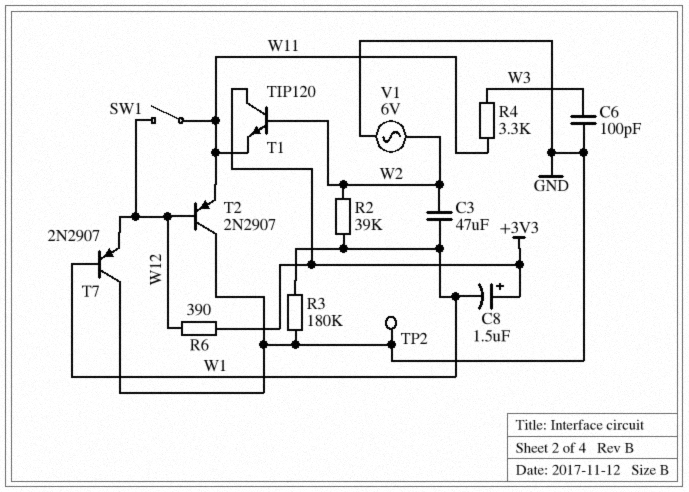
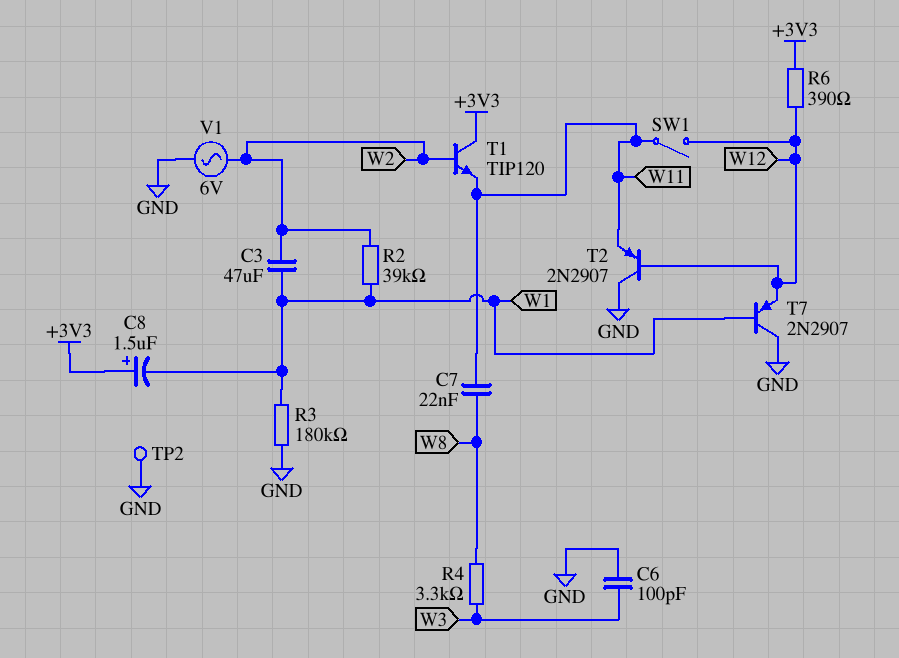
C7: none -> 22nF (W8, W11)
R4: 3.3k (W3, W11) -> 3.3k (W3, W8)

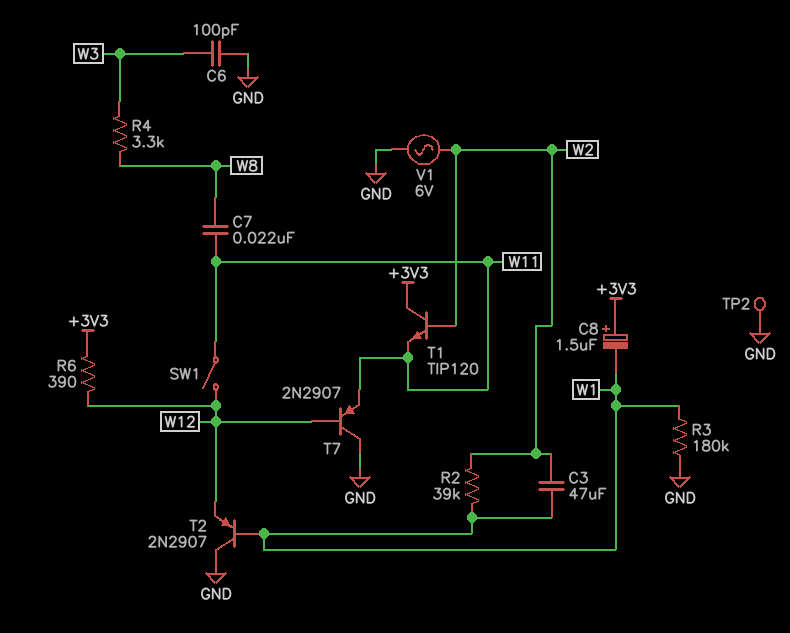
T2: PNP 2N2907 (B W12, C GND, E W11) -> PNP 2N2907 (B W1, C GND, E W12)
T7: PNP 2N2907 (B W1, C GND, E W12) -> PNP 2N2907 (B W12, C GND, E W11)

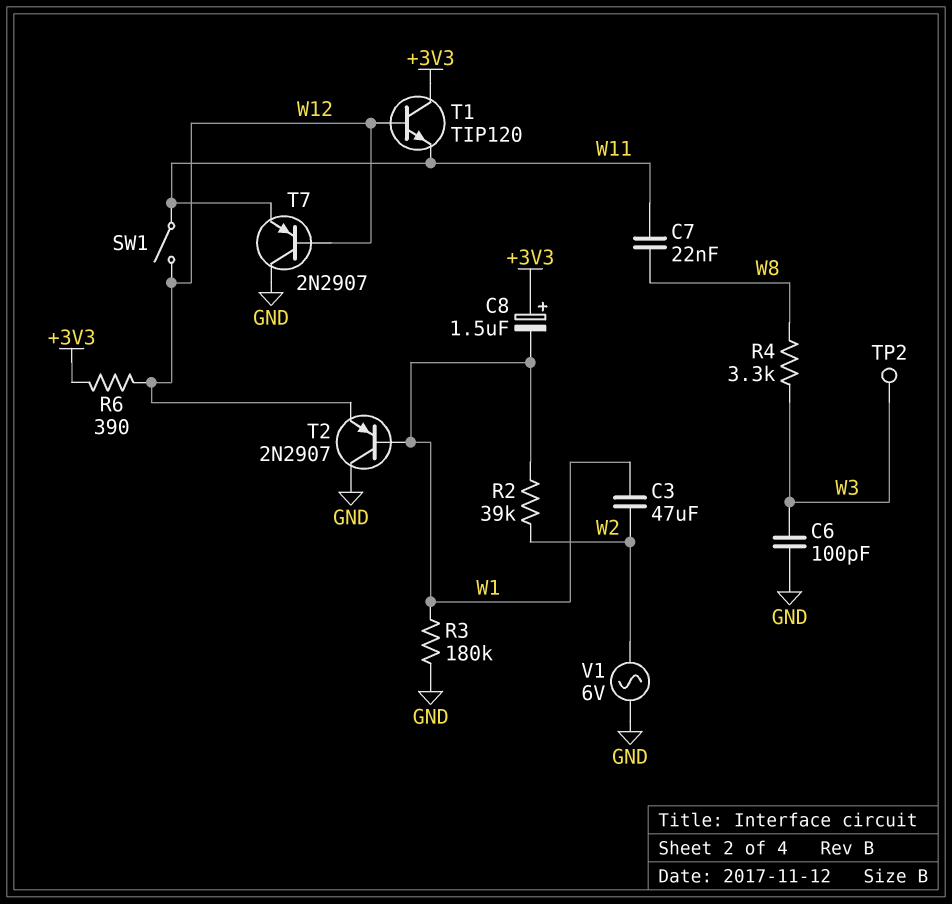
T1: NPN TIP120 (B W2, C +3V3, E W11) -> NPN TIP120 (B W12, C +3V3, E W11)
TP2: test point (GND) -> test point (W3)

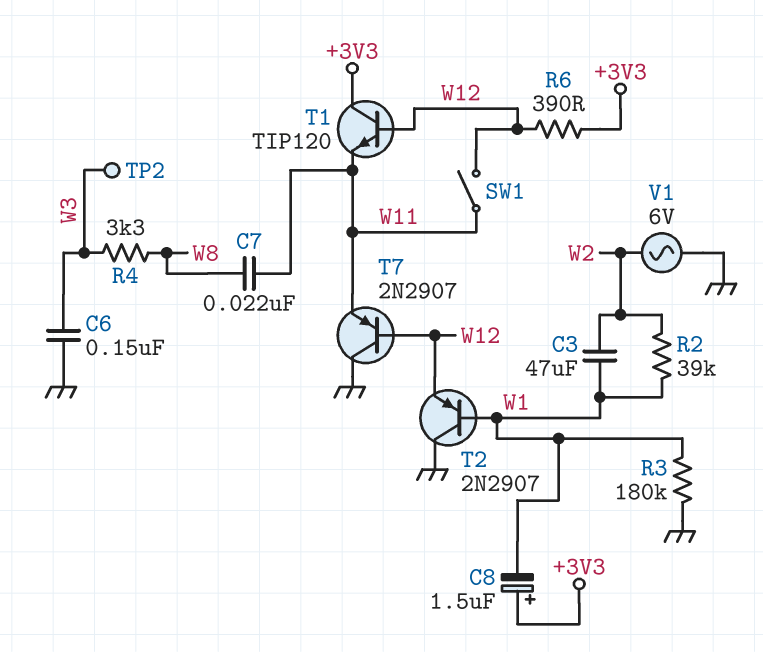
C6: 100pF (GND, W3) -> 150nF (GND, W3)

